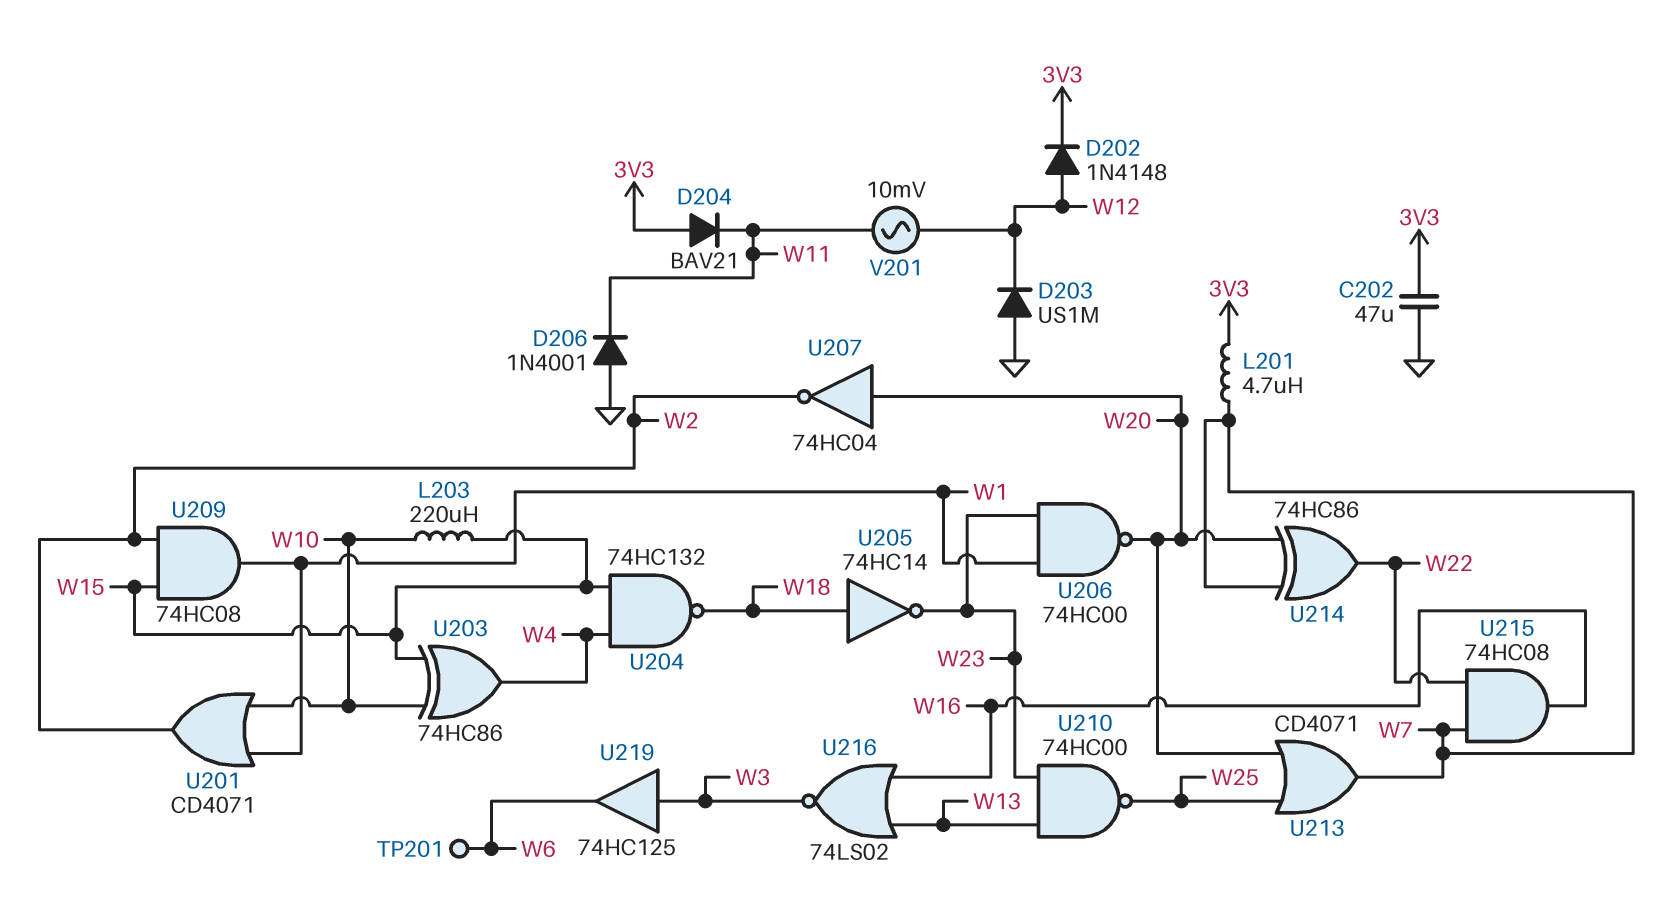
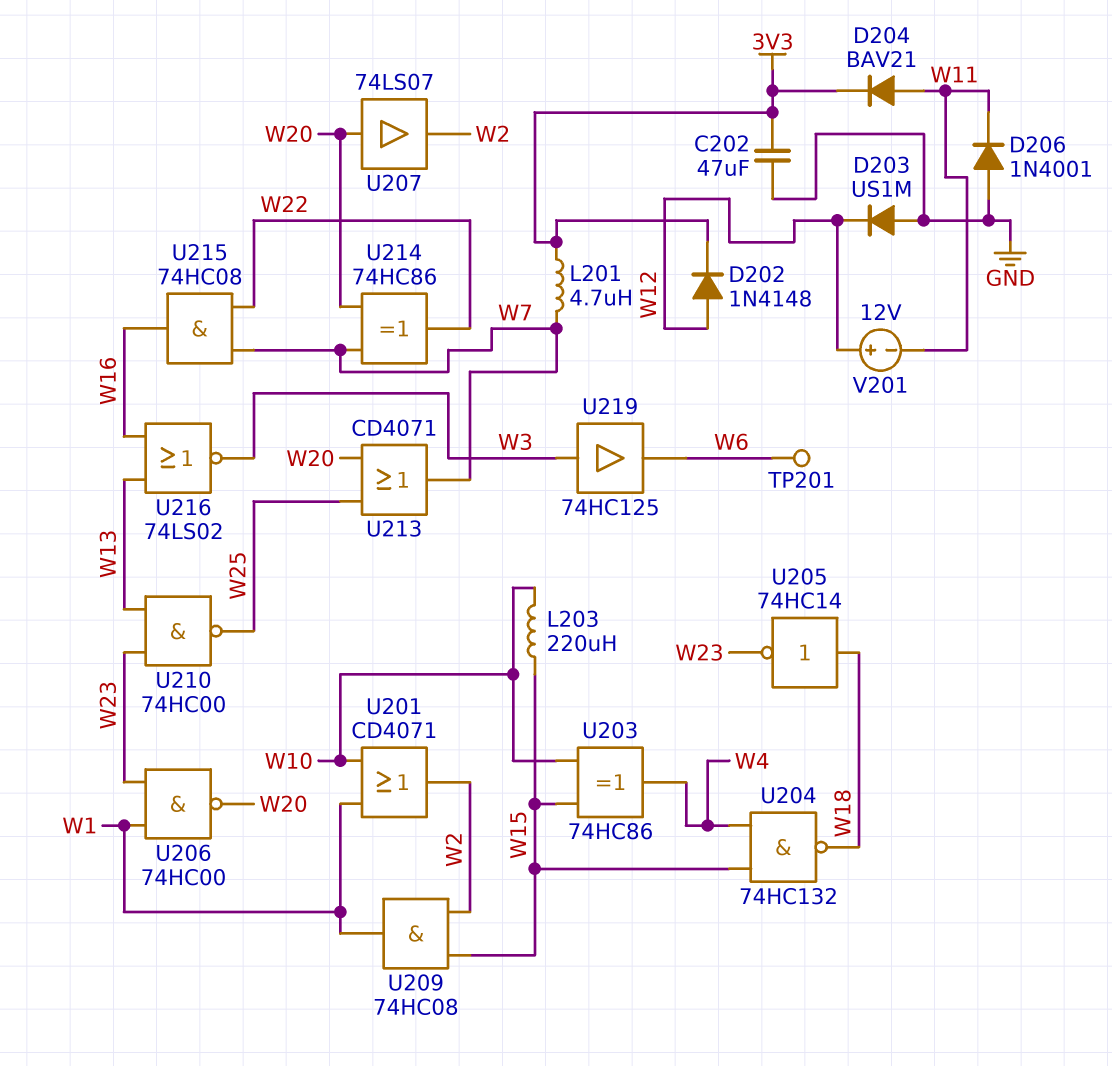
D204: diode BAV21 (A 3V3, K W11) -> diode BAV21 (A W11, K 3V3)
U207: NOT 74HC04 (in W20, out W2) -> buffer 74LS07 (in W20, out W2)
V201: AC 10mV (W11, W12) -> 12V (plus W12, minus W11)

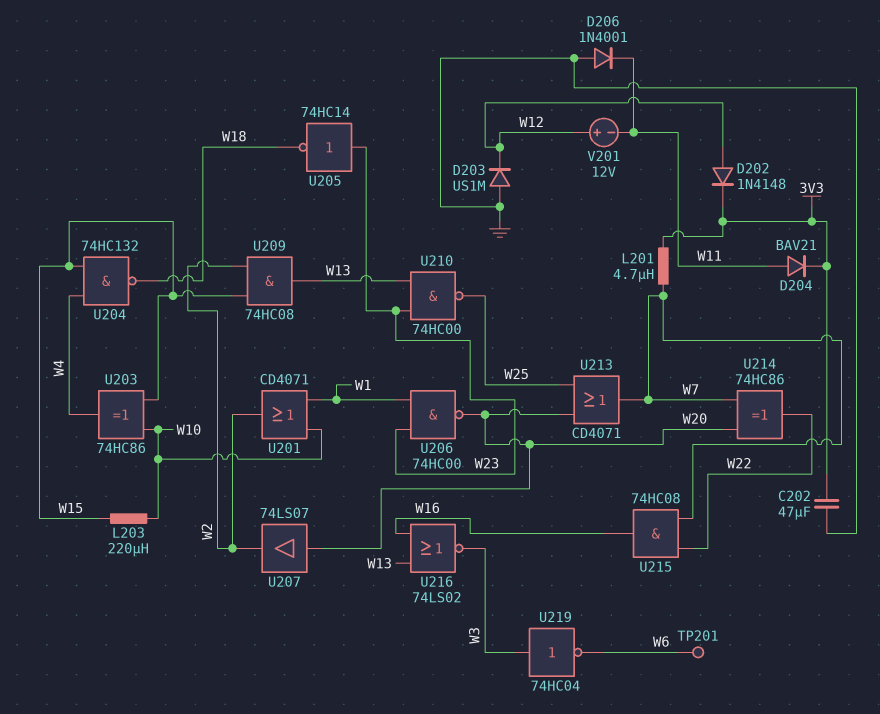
U205: NOT 74HC14 (in W18, out W23) -> NOT 74HC14 (in W23, out W18)
U209: AND 74HC08 (in W2, in W15, out W1) -> AND 74HC08 (in W2, in W15, out W13)
U219: buffer 74HC125 (in W3, out W6) -> NOT 74HC04 (in W3, out W6)

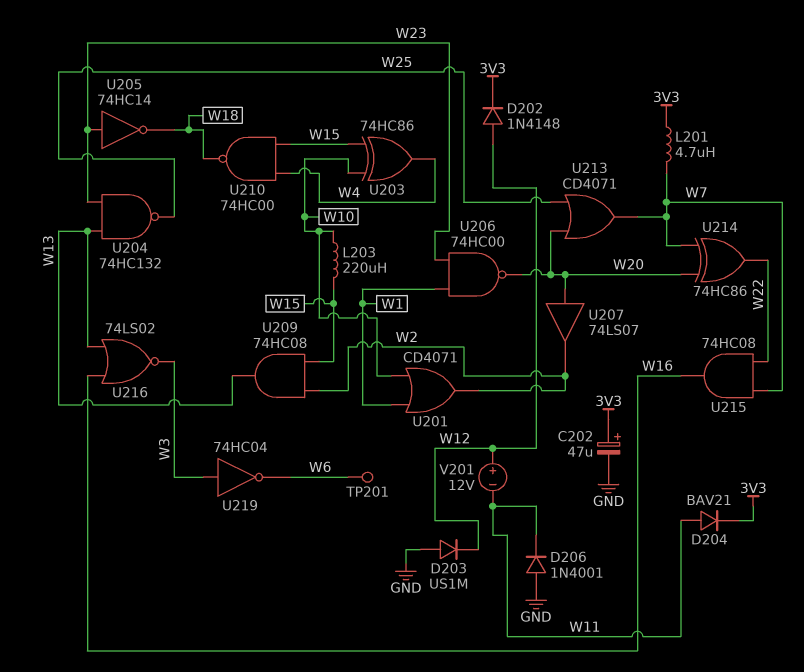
C202: 47uF (3V3, GND) -> 47uF (plus 3V3, minus GND)
U204: NAND 74HC132 (in W4, in W15, out W18) -> NAND 74HC132 (in W13, in W23, out W25)
U210: NAND 74HC00 (in W13, in W23, out W25) -> NAND 74HC00 (in W4, in W15, out W18)

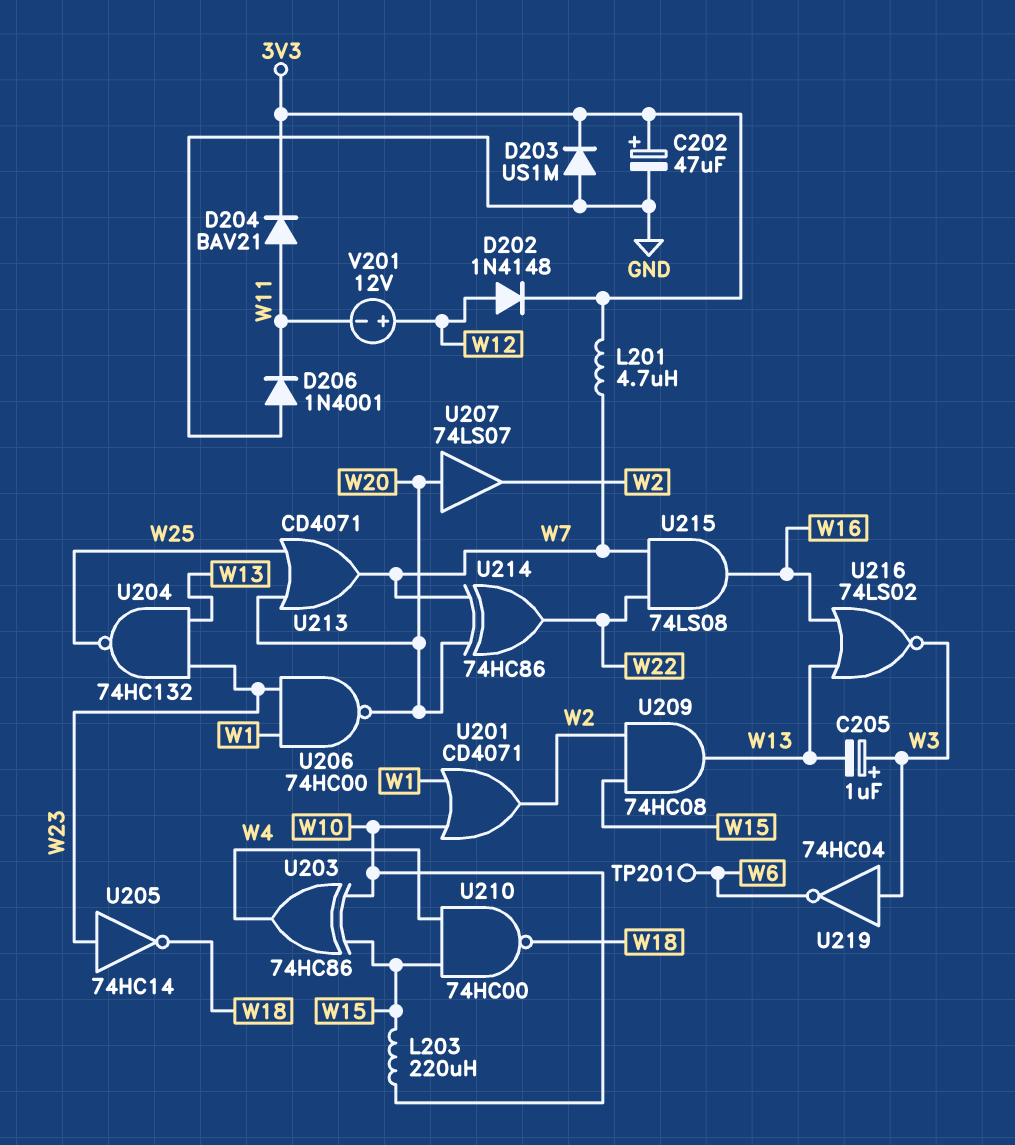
C205: none -> 1uF (plus W3, minus W13)
D203: diode US1M (A GND, K W12) -> diode US1M (A GND, K 3V3)
U215: AND 74HC08 (in W7, in W22, out W16) -> AND 74LS08 (in W7, in W22, out W16)

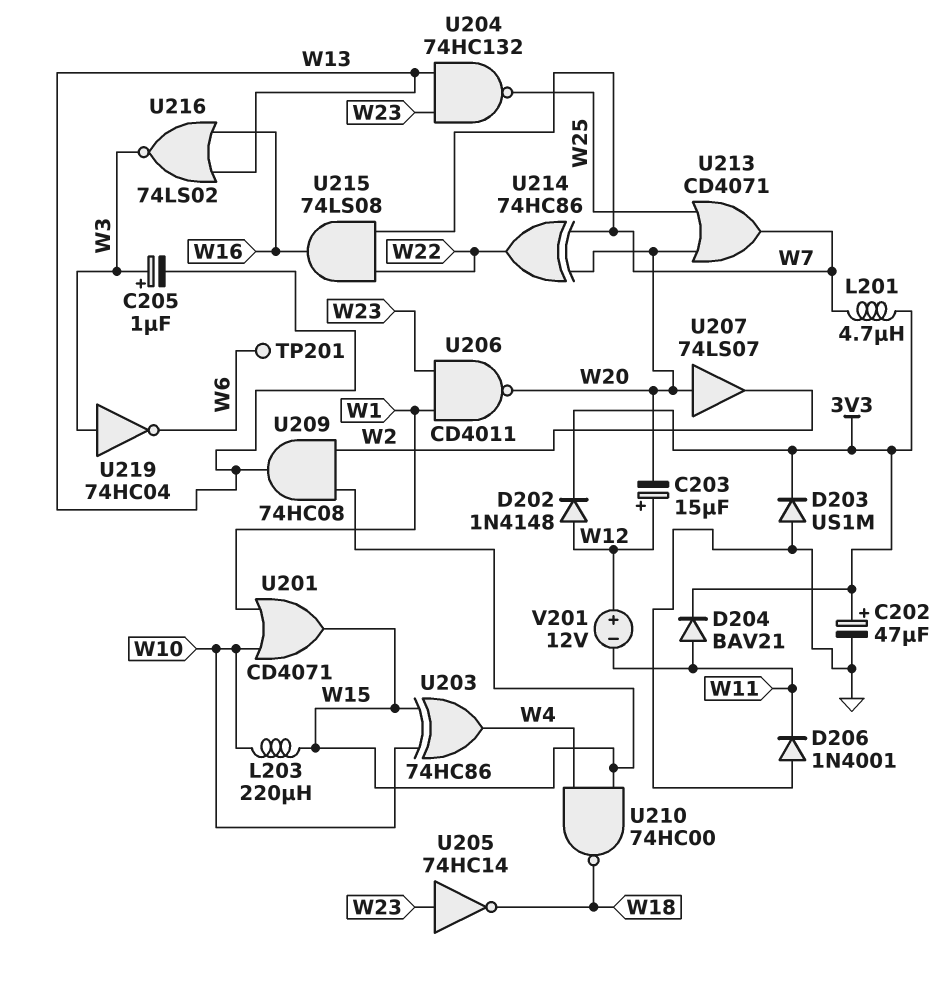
C203: none -> 15uF (plus W12, minus W20)
U201: OR CD4071 (in W1, in W10, out W2) -> OR CD4071 (in W1, in W10, out W15)
U206: NAND 74HC00 (in W1, in W23, out W20) -> NAND CD4011 (in W1, in W23, out W20)

